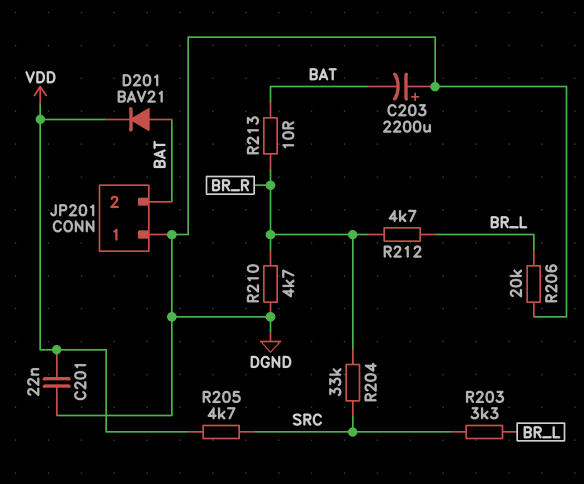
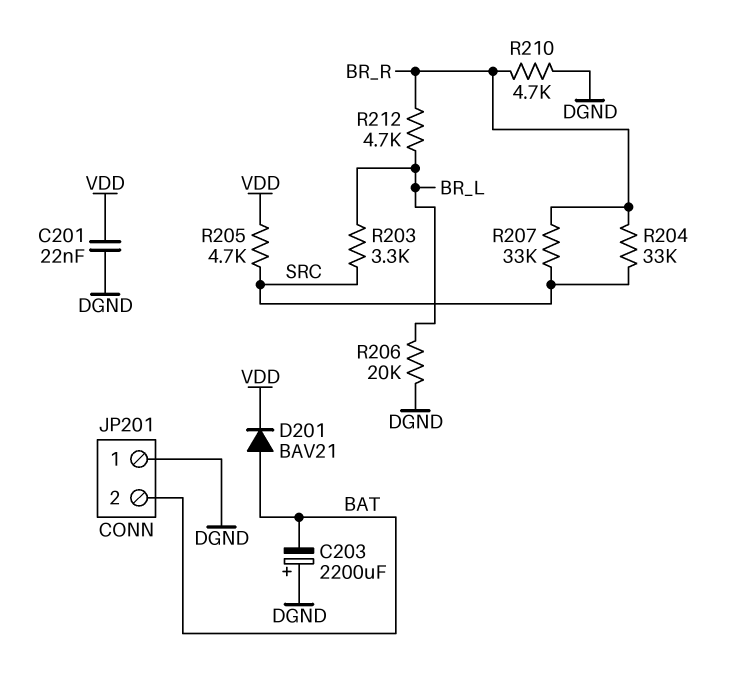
R207: none -> 33k (BR_R, SRC)
R213: 10 (BAT, BR_R) -> none

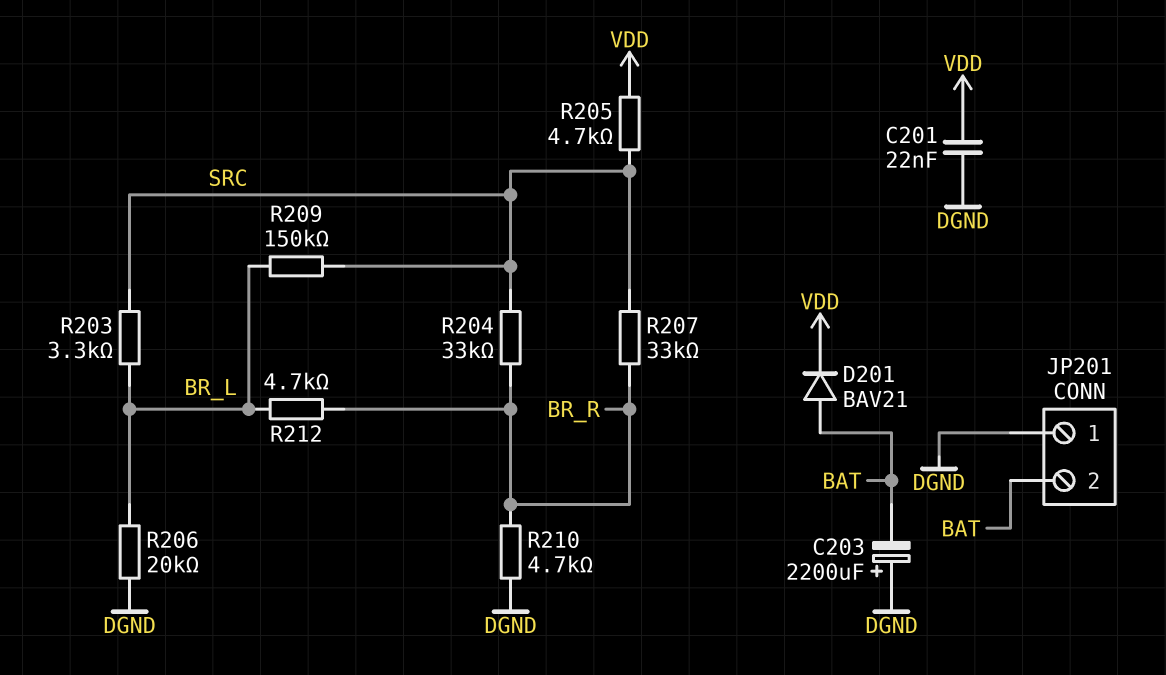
R209: none -> 150k (BR_L, SRC)

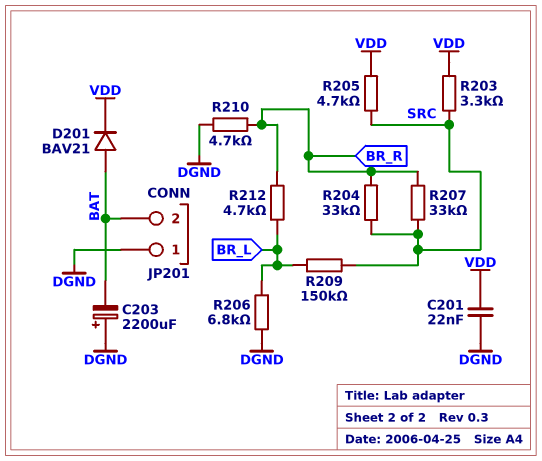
R203: 3.3k (BR_L, SRC) -> 3.3k (SRC, VDD)
R206: 20k (BR_L, DGND) -> 6.8k (BR_L, DGND)

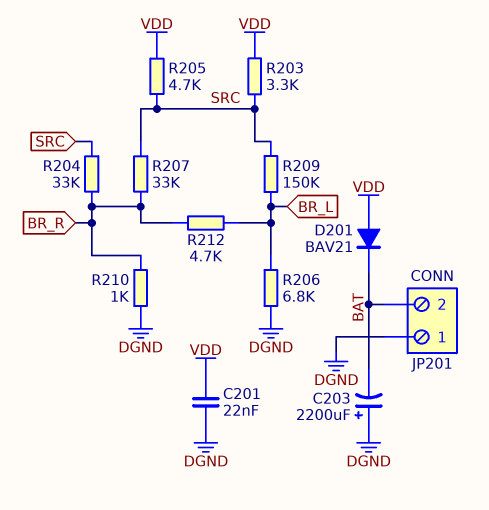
D201: diode BAV21 (A BAT, K VDD) -> diode BAV21 (A VDD, K BAT)
R210: 4.7k (BR_R, DGND) -> 1k (BR_R, DGND)

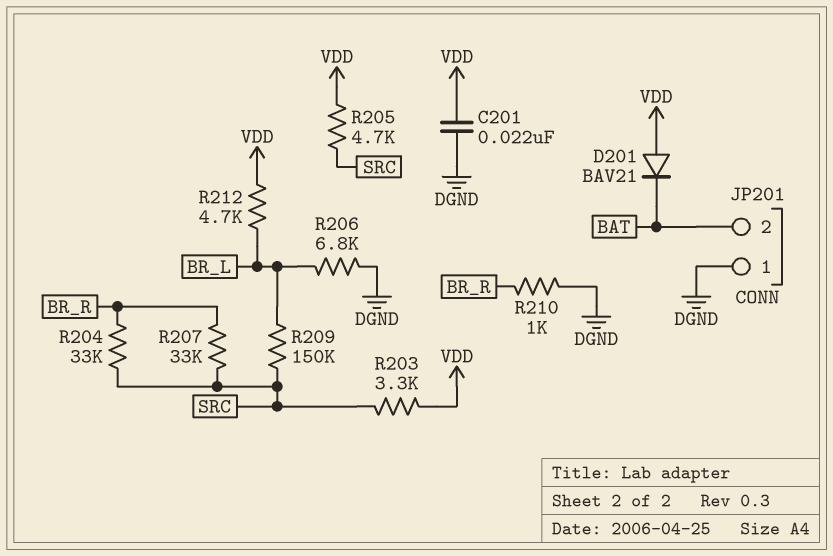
C203: 2200uF (plus DGND, minus BAT) -> none
R212: 4.7k (BR_L, BR_R) -> 4.7k (BR_L, VDD)

